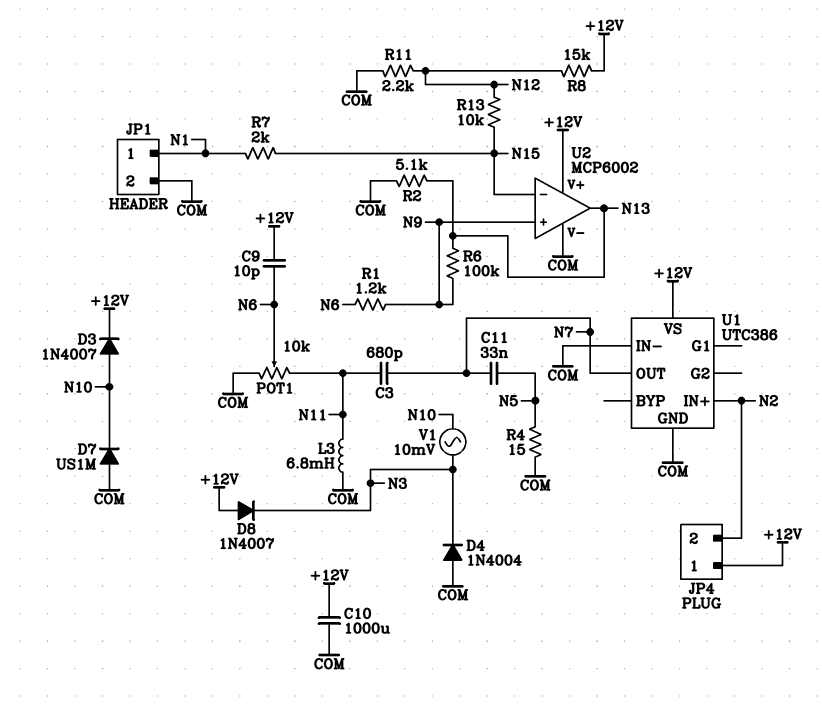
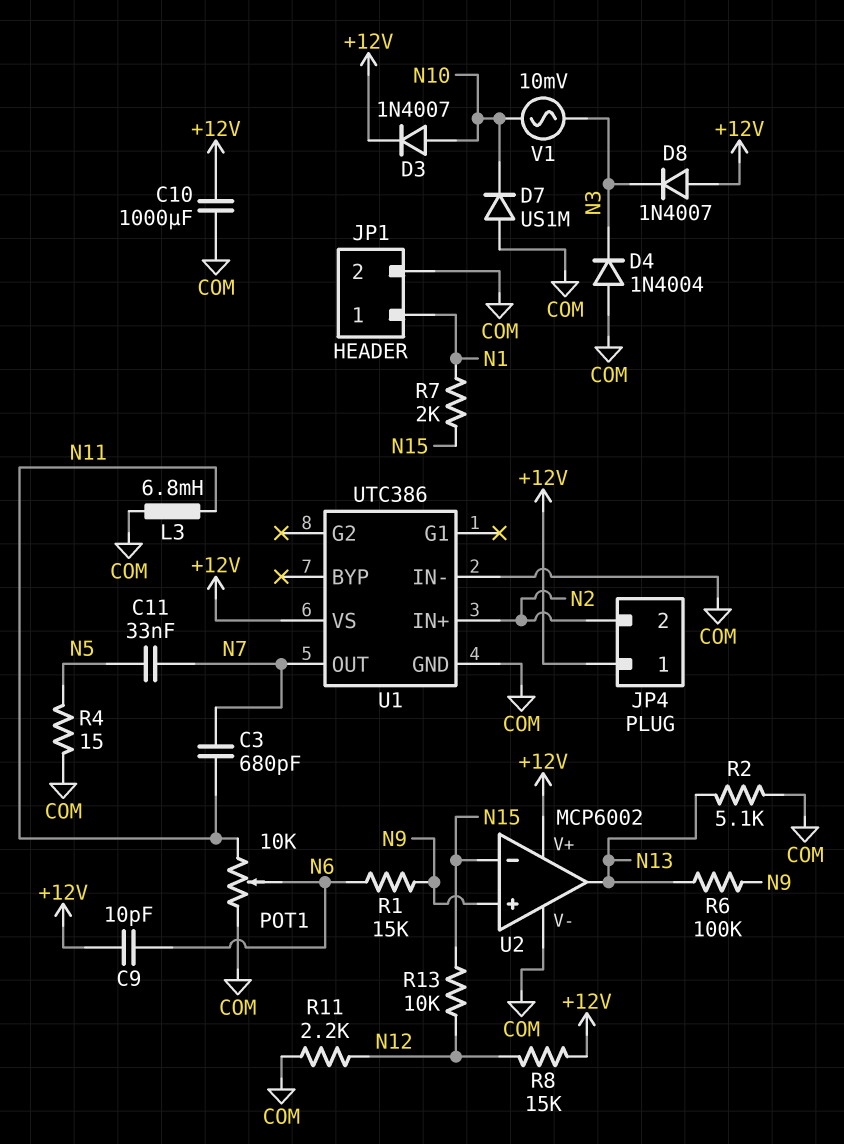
R1: 1.2k (N6, N9) -> 15k (N6, N9)

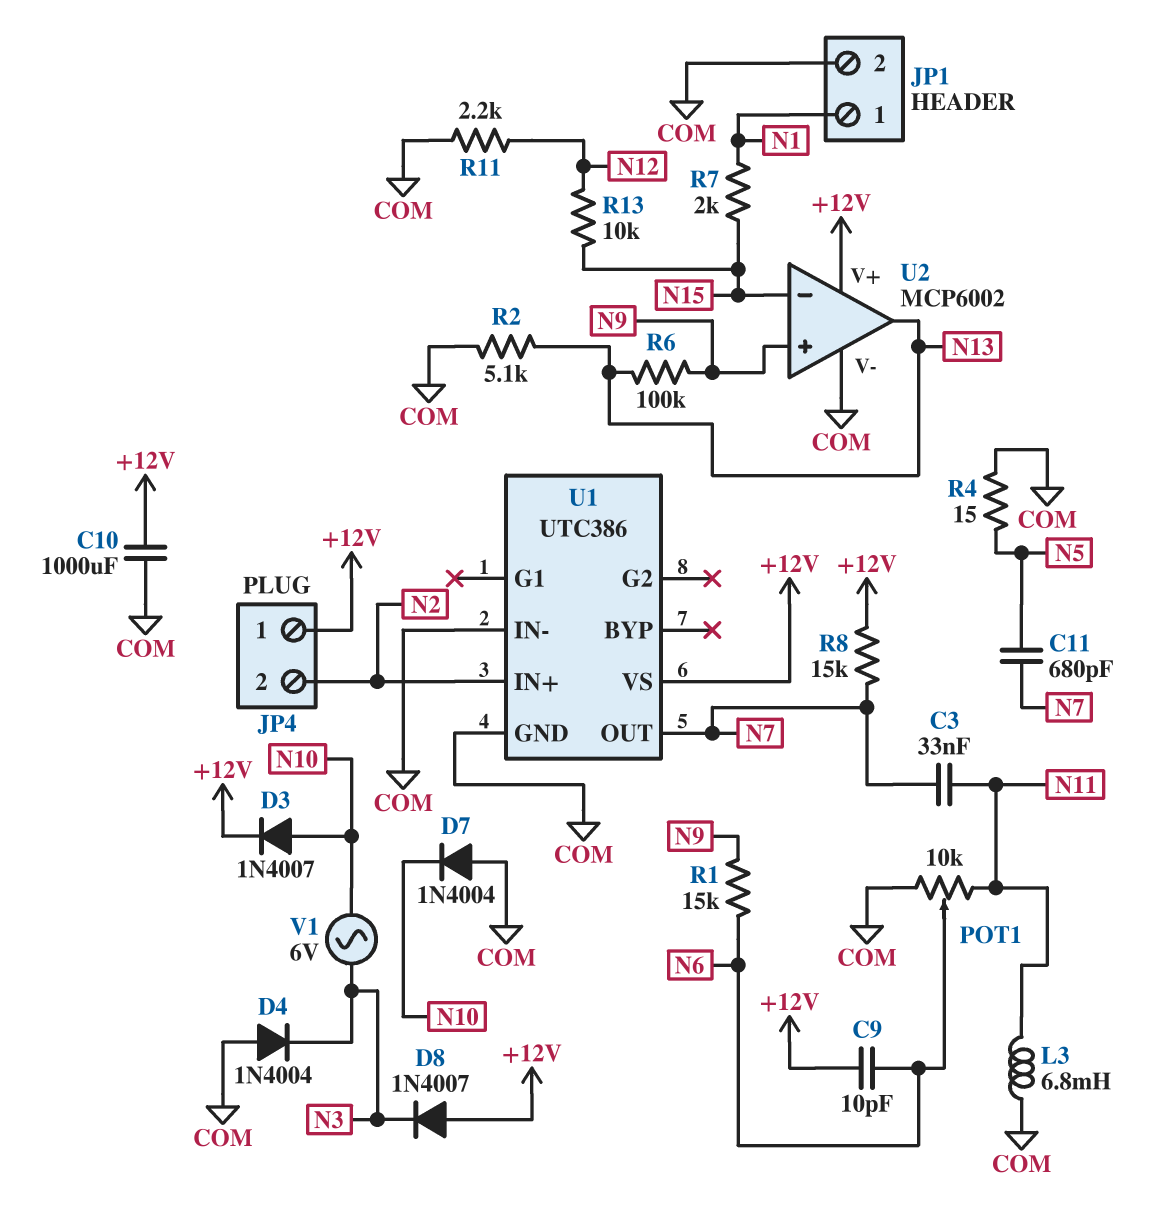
C3: 680pF (N7, N11) -> 33nF (N7, N11)
C11: 33nF (N5, N7) -> 680pF (N5, N7)
D7: diode US1M (A COM, K N10) -> diode 1N4004 (A COM, K N10)
R8: 15k (+12V, N12) -> 15k (+12V, N7)
V1: AC 10mV (N3, N10) -> AC 6V (N3, N10)

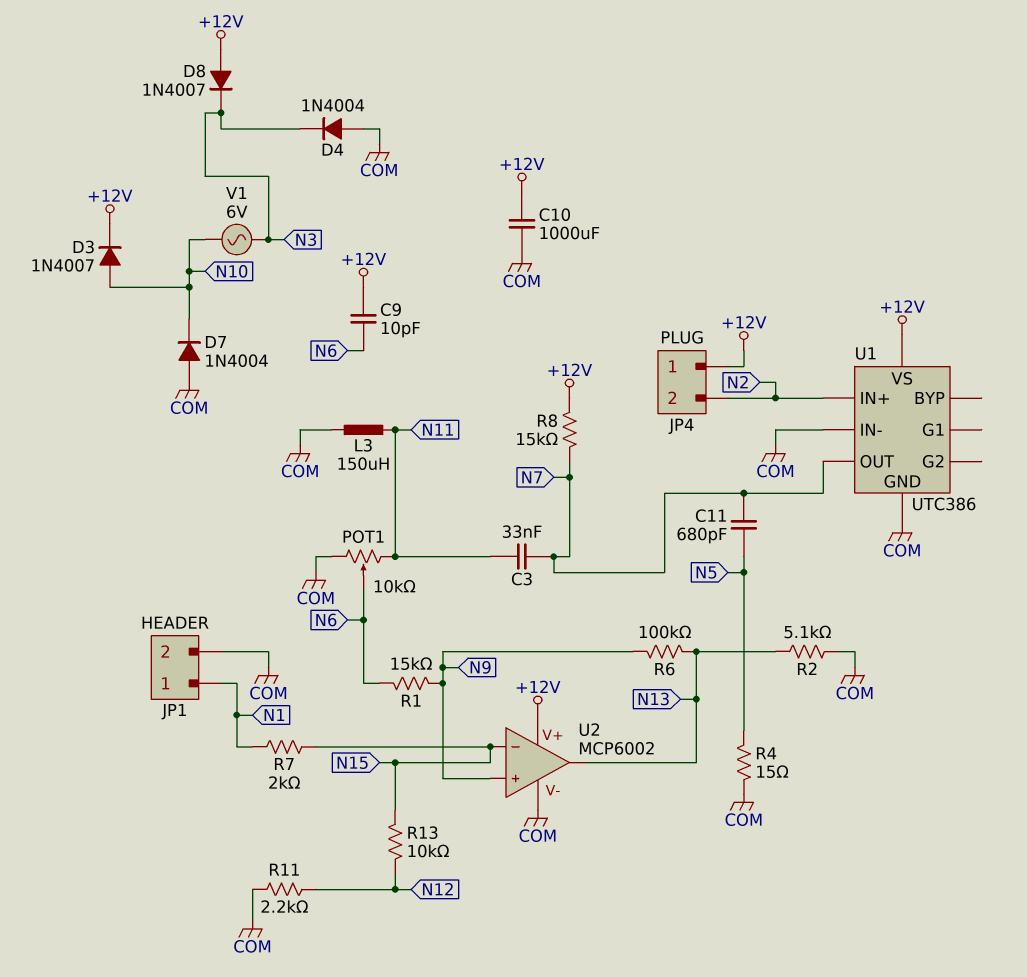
L3: 6.8mH (COM, N11) -> 150uH (COM, N11)

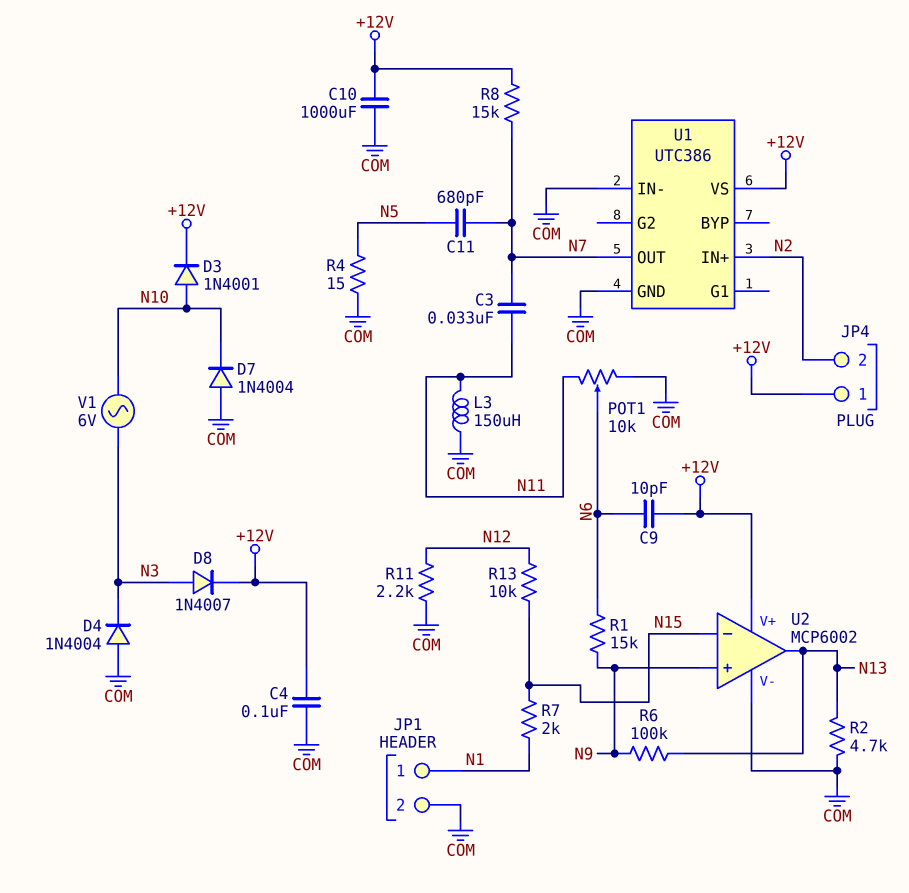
C4: none -> 100nF (+12V, COM)
D3: diode 1N4007 (A N10, K +12V) -> diode 1N4001 (A N10, K +12V)
D8: diode 1N4007 (A +12V, K N3) -> diode 1N4007 (A N3, K +12V)
R2: 5.1k (COM, N13) -> 4.7k (COM, N13)

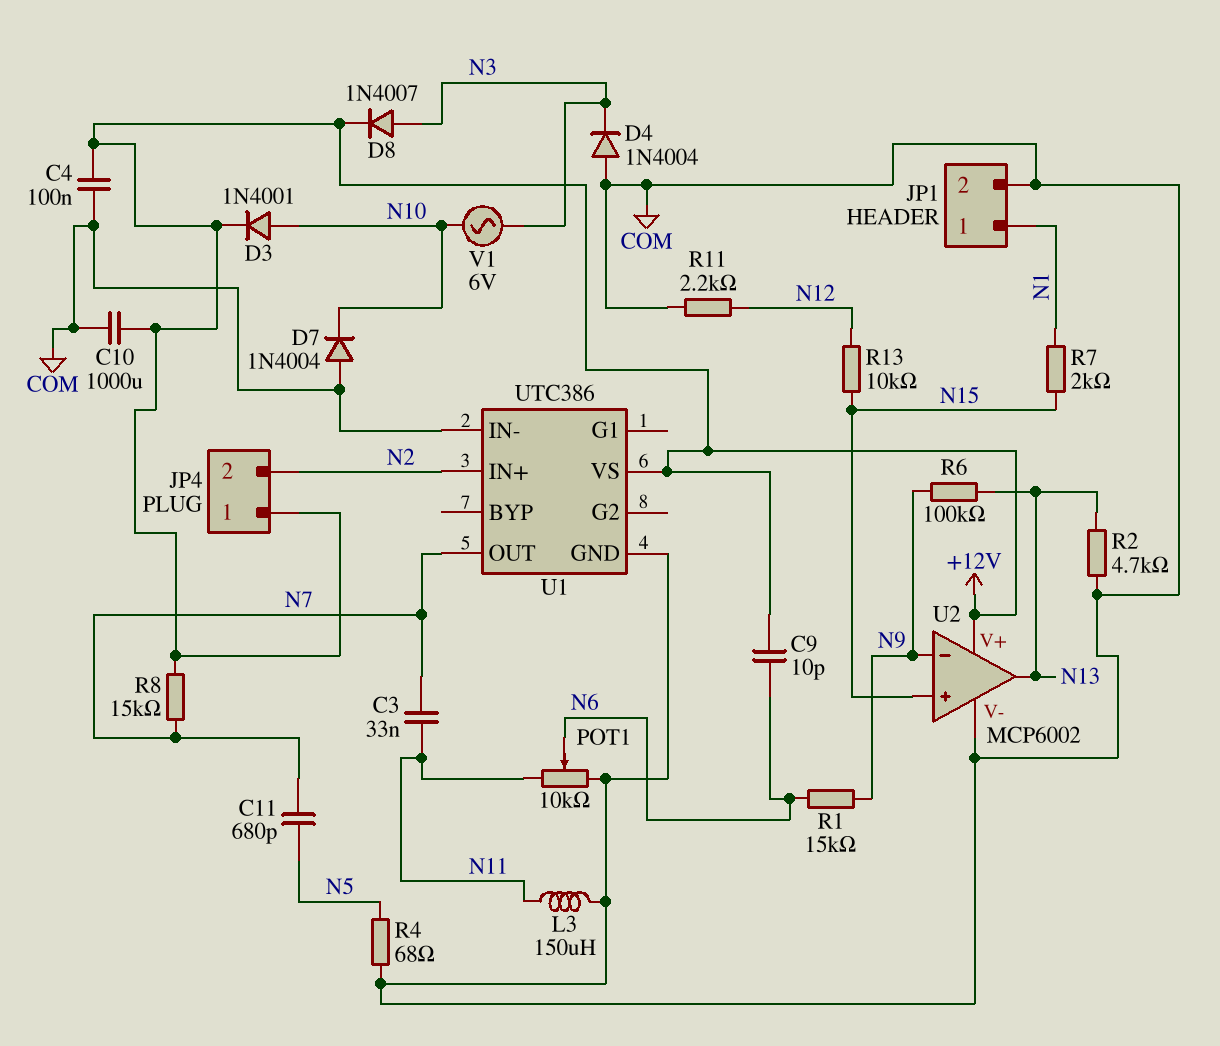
R4: 15 (COM, N5) -> 68 (COM, N5)
U2 pin in+: N9 -> N15
U2 pin in-: N15 -> N9

